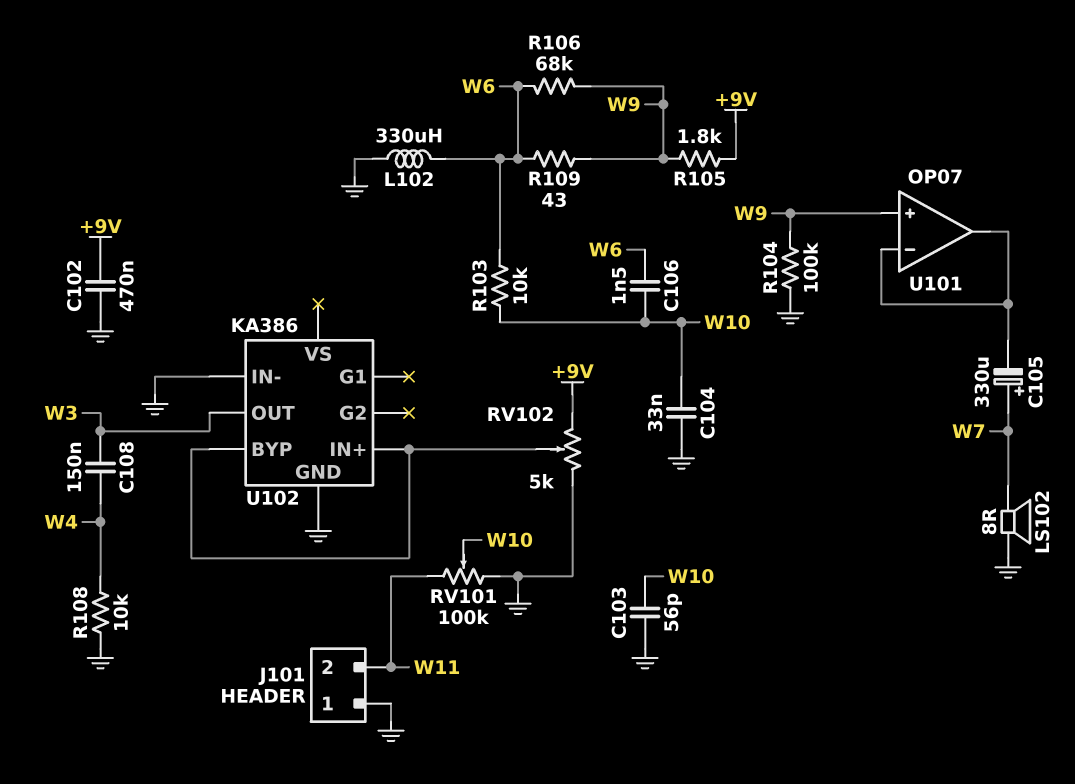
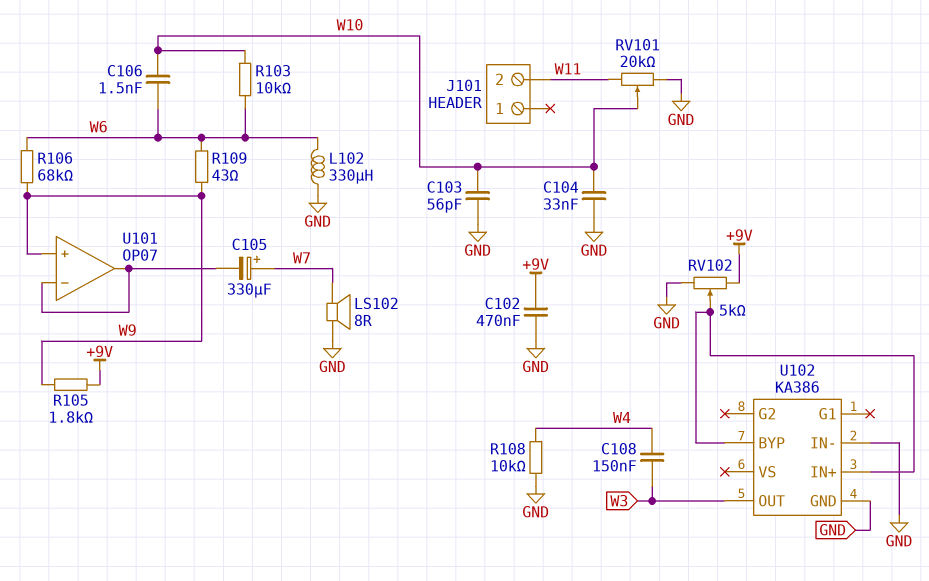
J101 pin 1: GND -> none
R104: 100k (GND, W9) -> none
RV101: 100k (GND, W11, wiper W10) -> 20k (GND, W11, wiper W10)

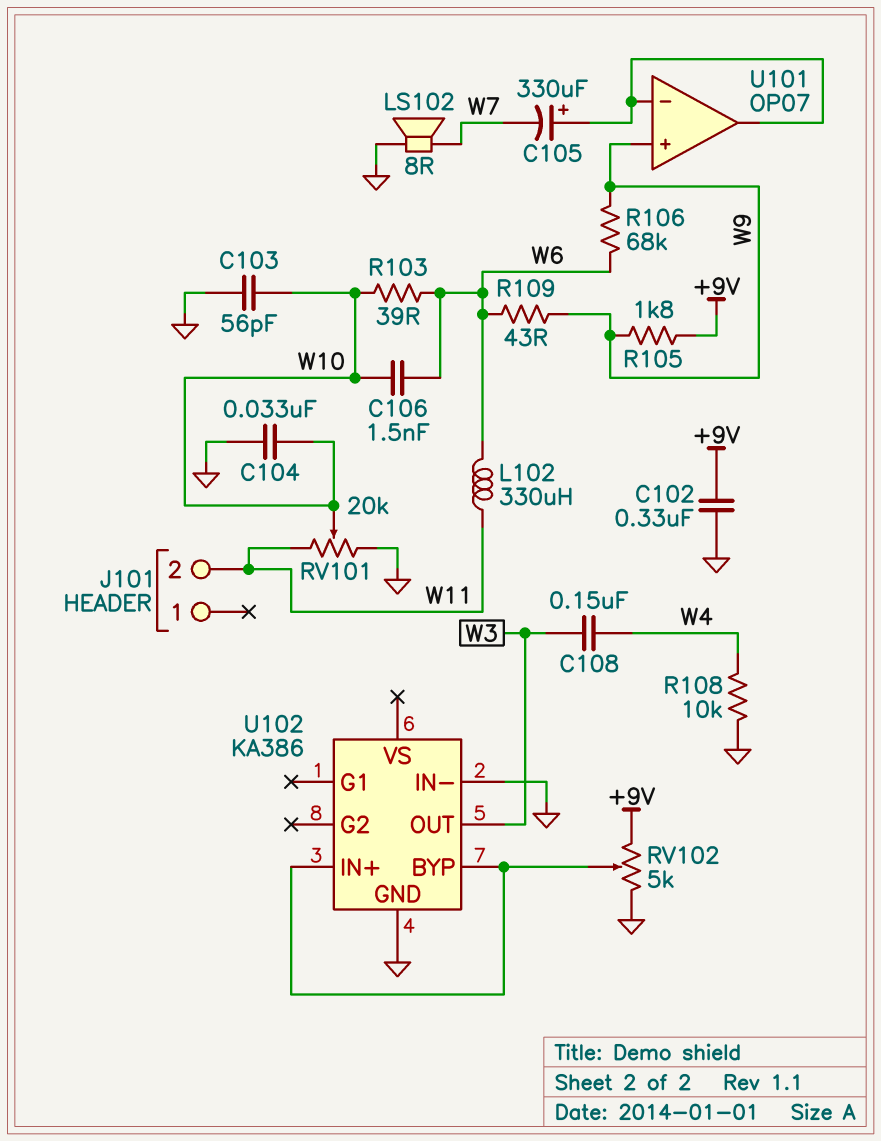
C102: 470nF (+9V, GND) -> 330nF (+9V, GND)
C105: 330uF (plus W7, minus U101/in-) -> 330uF (plus U101/in-, minus W7)
L102: 330uH (GND, W6) -> 330uH (W6, W11)
R103: 10k (W6, W10) -> 39 (W6, W10)

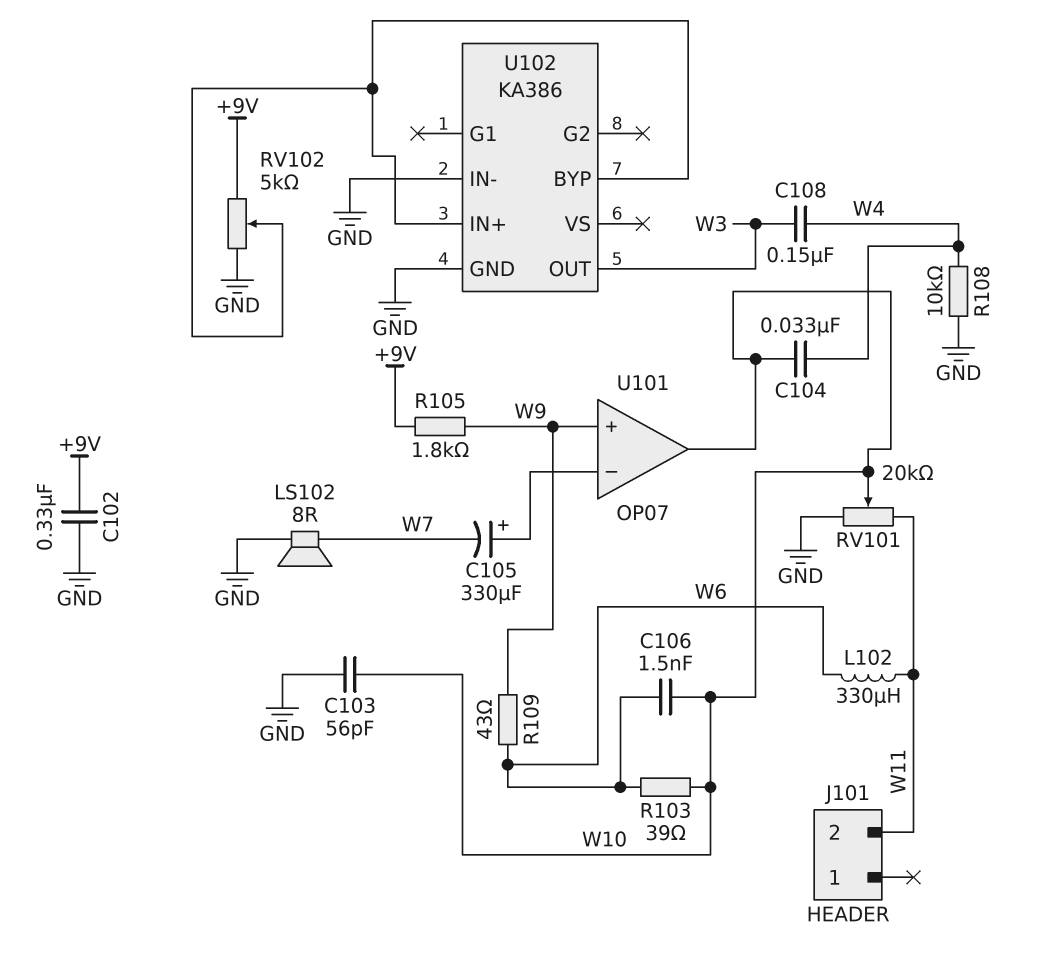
C104: 33nF (GND, W10) -> 33nF (W4, W10)
R106: 68k (W6, W9) -> none
U101 pin out: U101/in- -> W10

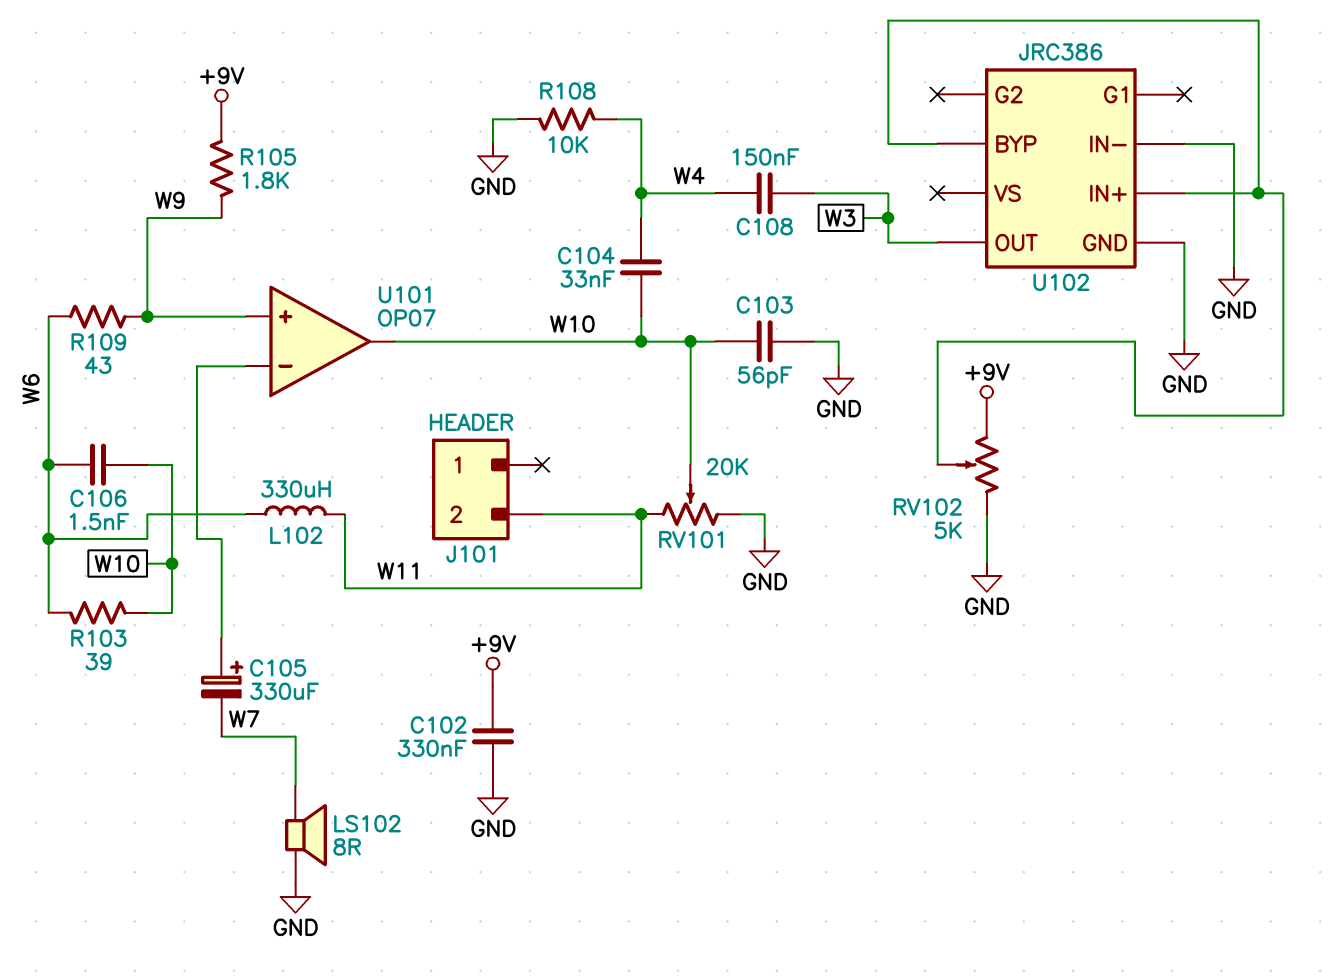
U102: KA386 -> JRC386

